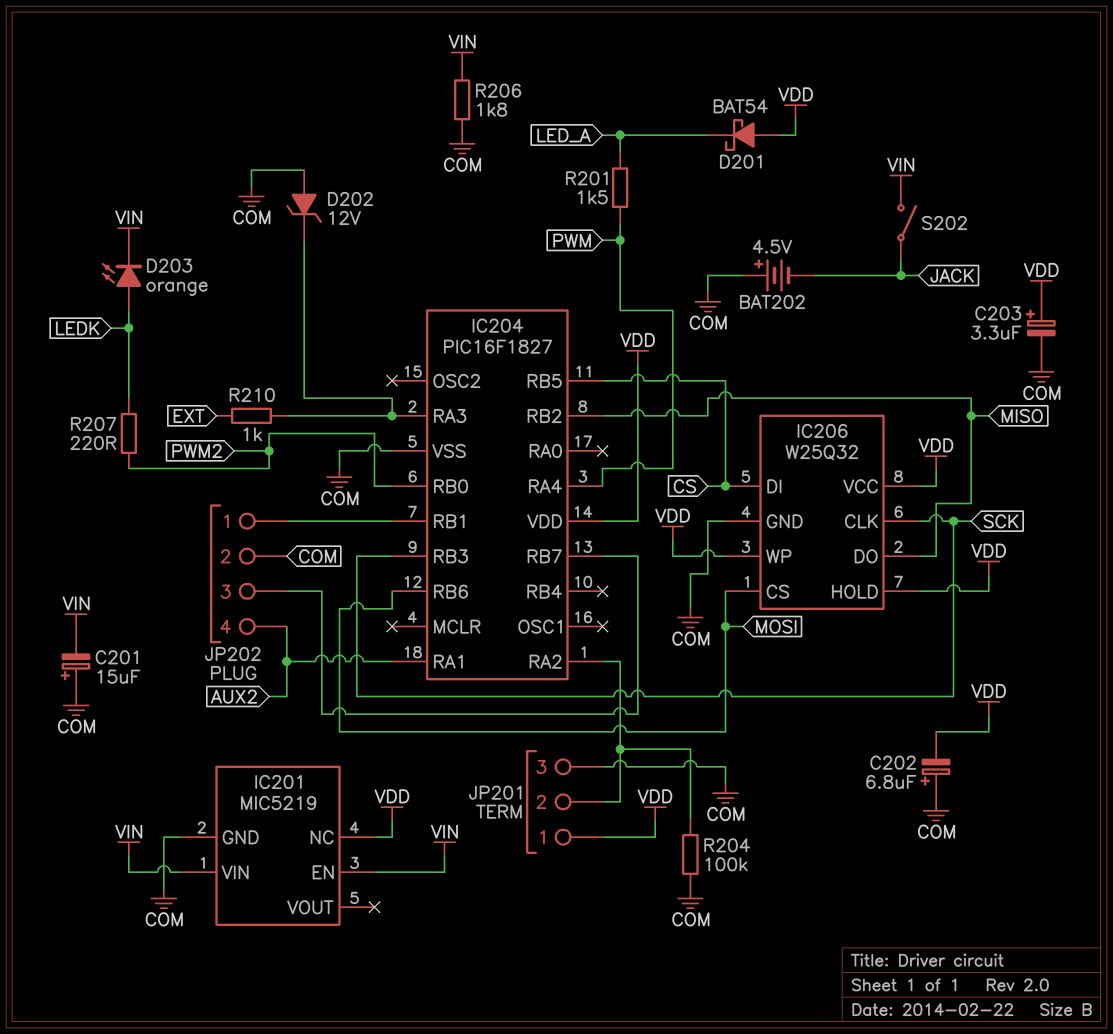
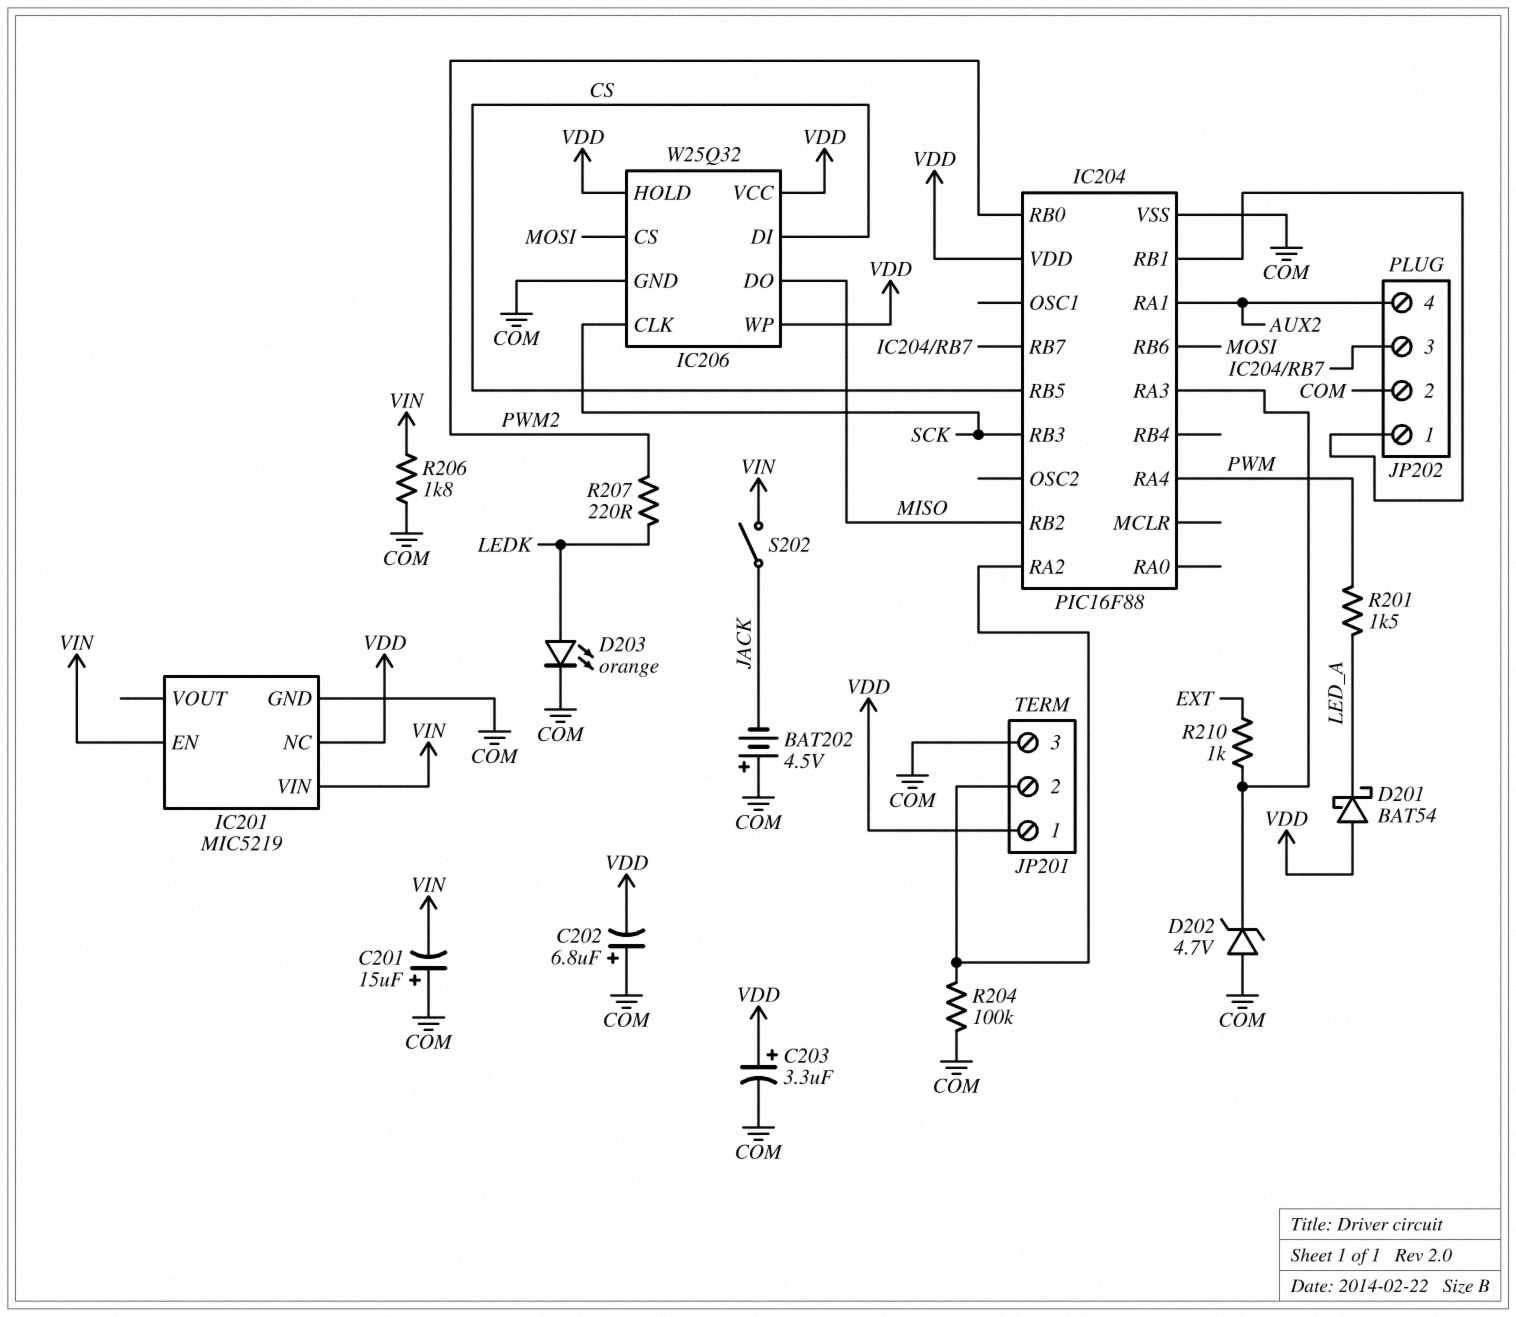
D202: zener 12V (A COM, K IC204/RA3) -> zener 4.7V (A COM, K IC204/RA3)
D203: LED orange (A LEDK, K VIN) -> LED orange (A LEDK, K COM)
IC204: PIC16F1827 -> PIC16F88

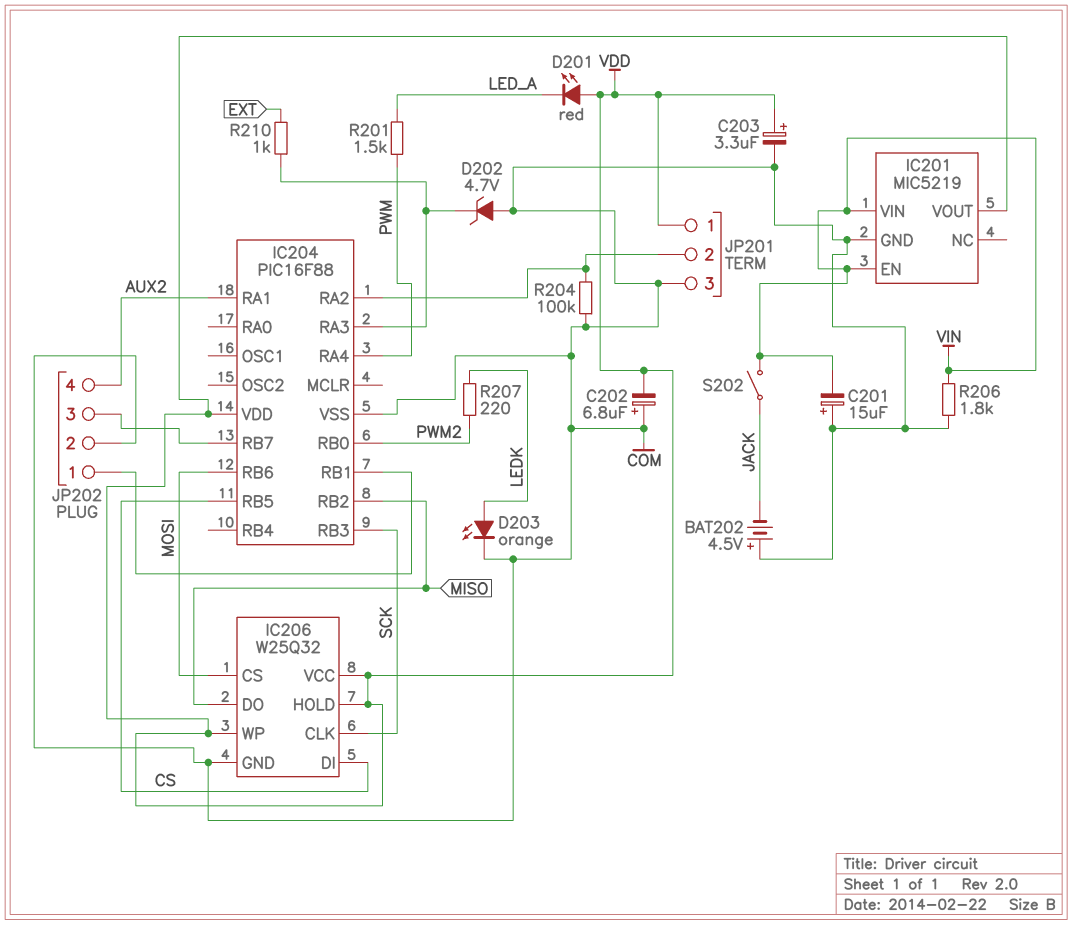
D201: schottky BAT54 (A VDD, K LED_A) -> LED red (A VDD, K LED_A)
IC201 pin NC: VDD -> none
IC201 pin VOUT: none -> VDD

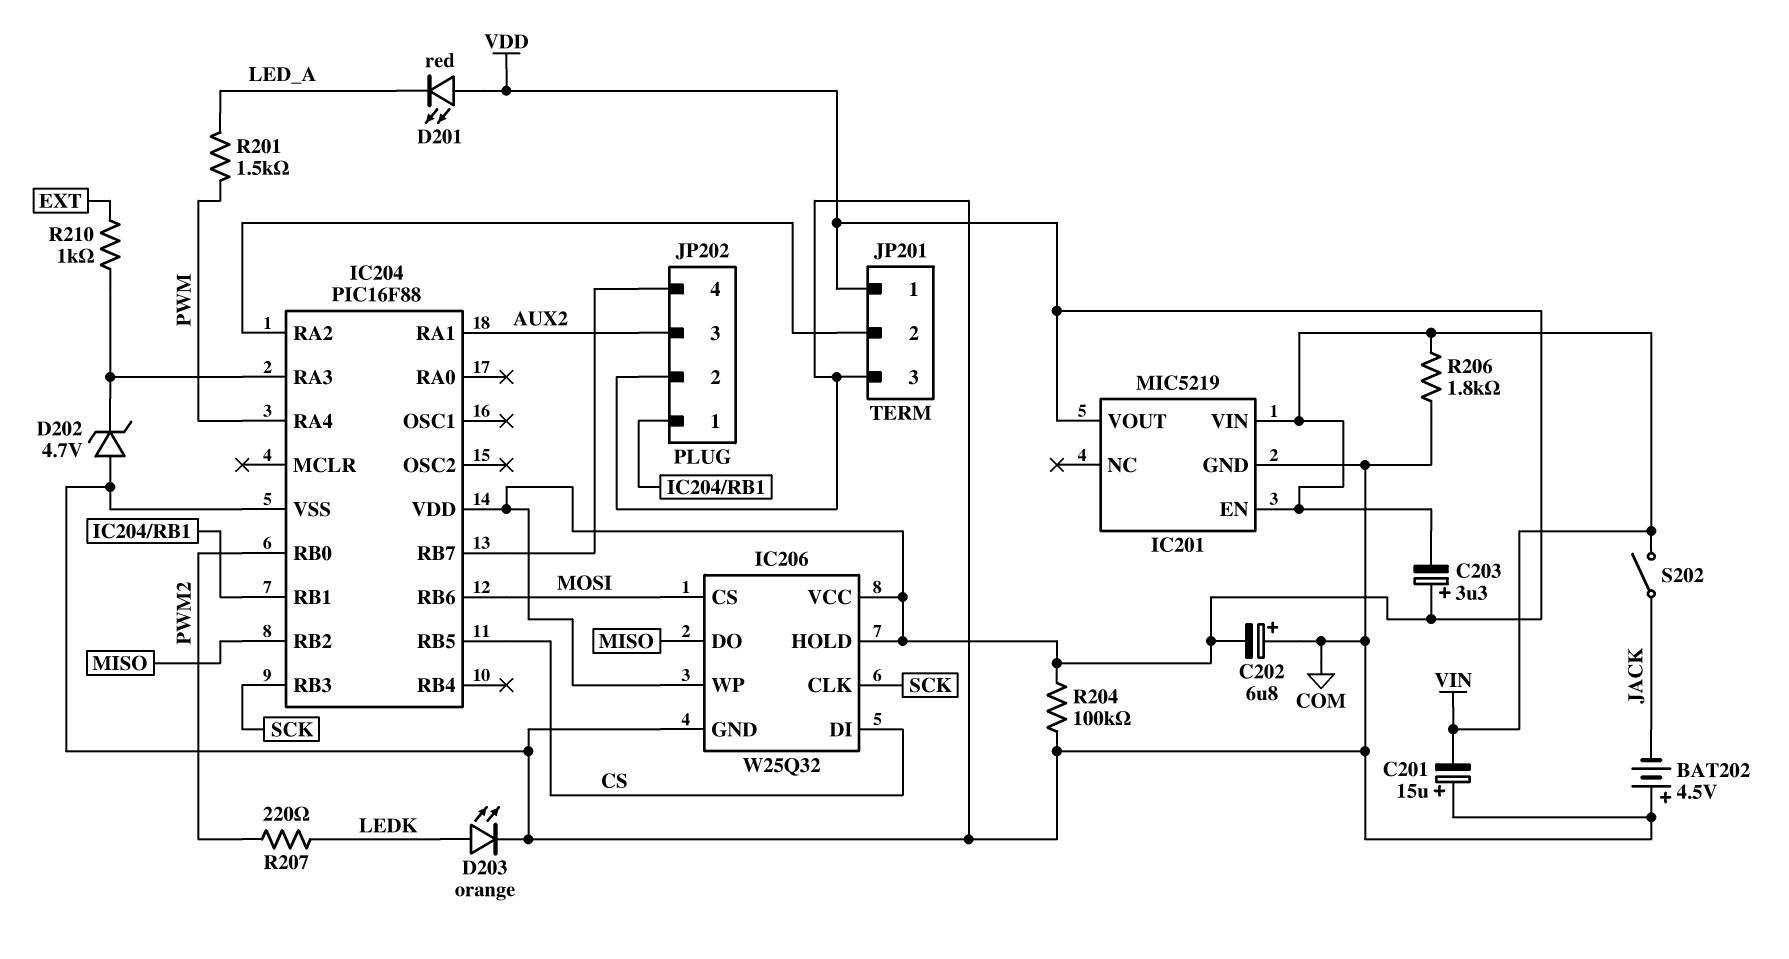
C203: 3.3uF (plus VDD, minus COM) -> 3.3uF (plus VDD, minus VIN)
JP202 pin 3: IC204/RB7 -> AUX2
JP202 pin 4: AUX2 -> IC204/RB7
R204: 100k (COM, IC204/RA2) -> 100k (COM, VDD)

